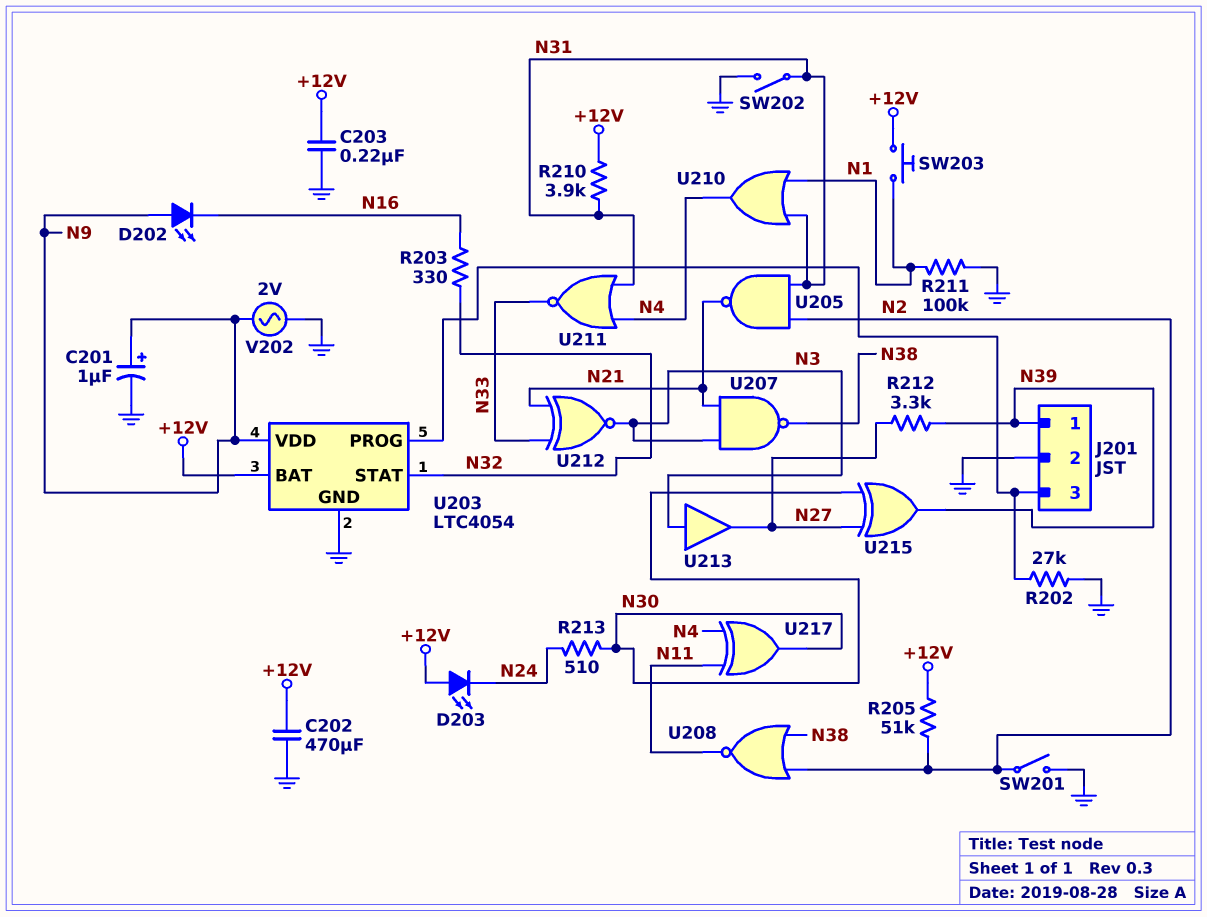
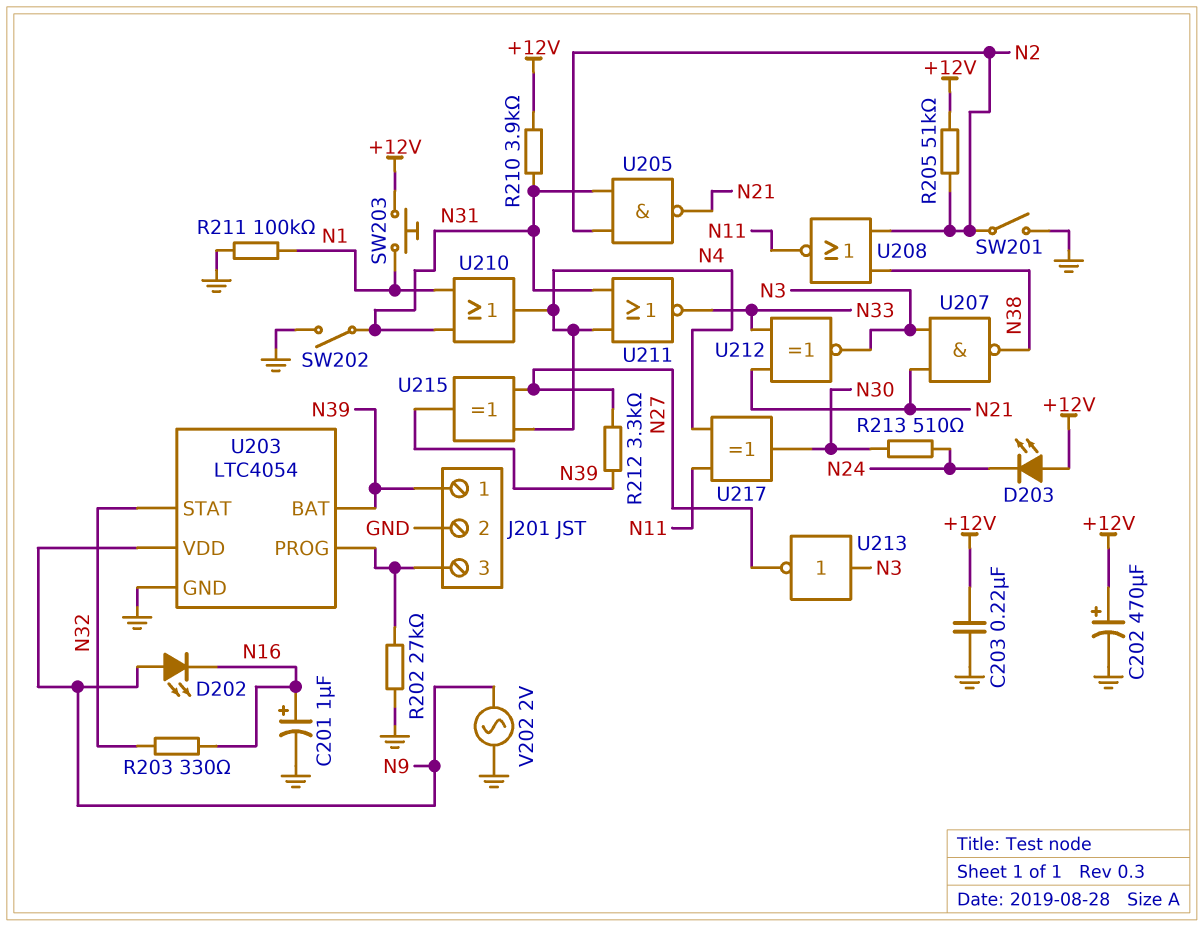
C201: 1uF (plus N9, minus GND) -> 1uF (plus N16, minus GND)
C202: 470uF (+12V, GND) -> 470uF (plus +12V, minus GND)
U203 pin BAT: +12V -> N39
U213: buffer (in N3, out N27) -> NOT (in N3, out N27)
U215: XOR (in N27, in N30, out N39) -> XOR (in N4, in N27, out N39)

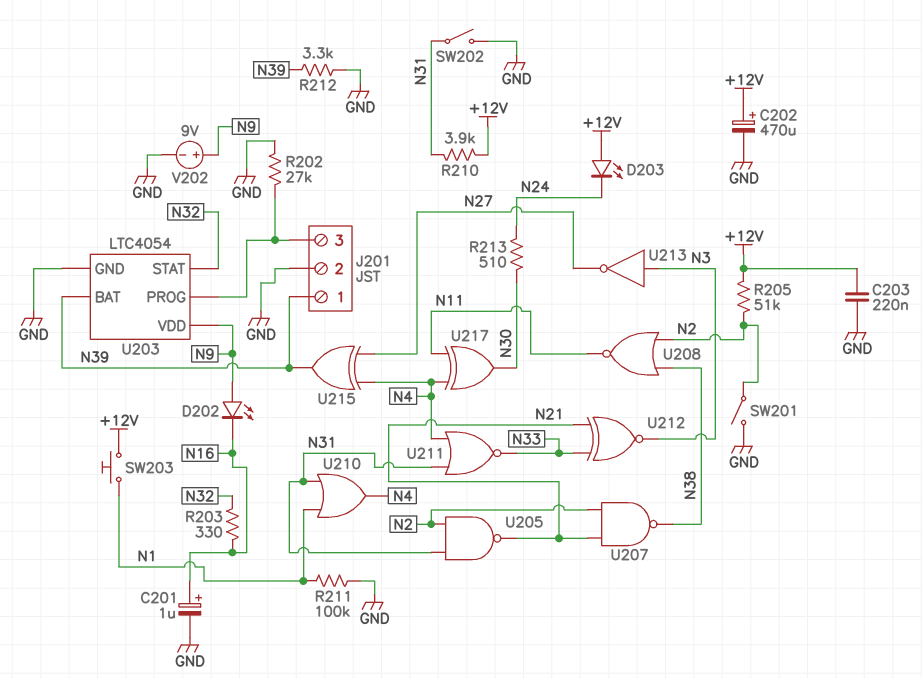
R212: 3.3k (N27, N39) -> 3.3k (GND, N39)
U207: NAND (in N3, in N21, out N38) -> NAND (in N2, in N21, out N38)
V202: AC 2V (GND, N9) -> 9V (plus N9, minus GND)

